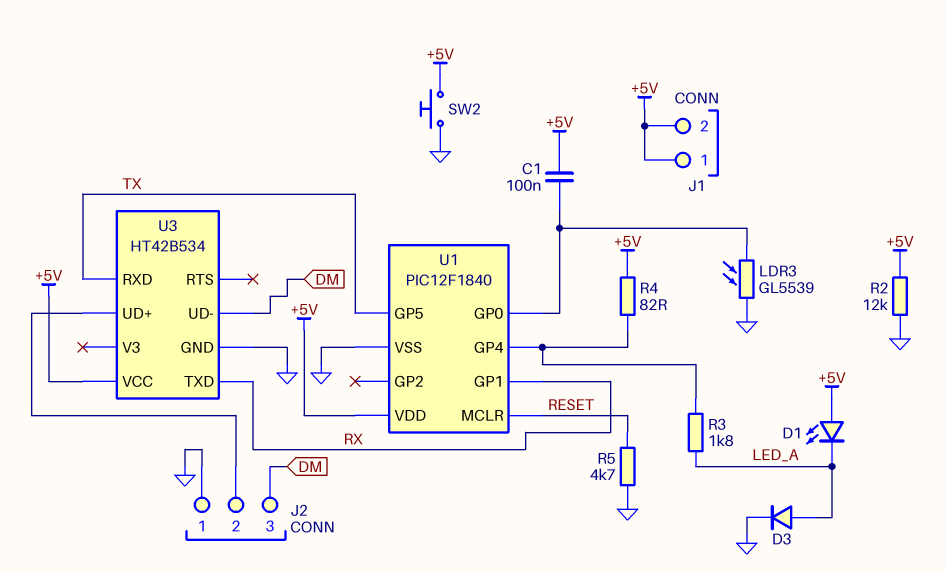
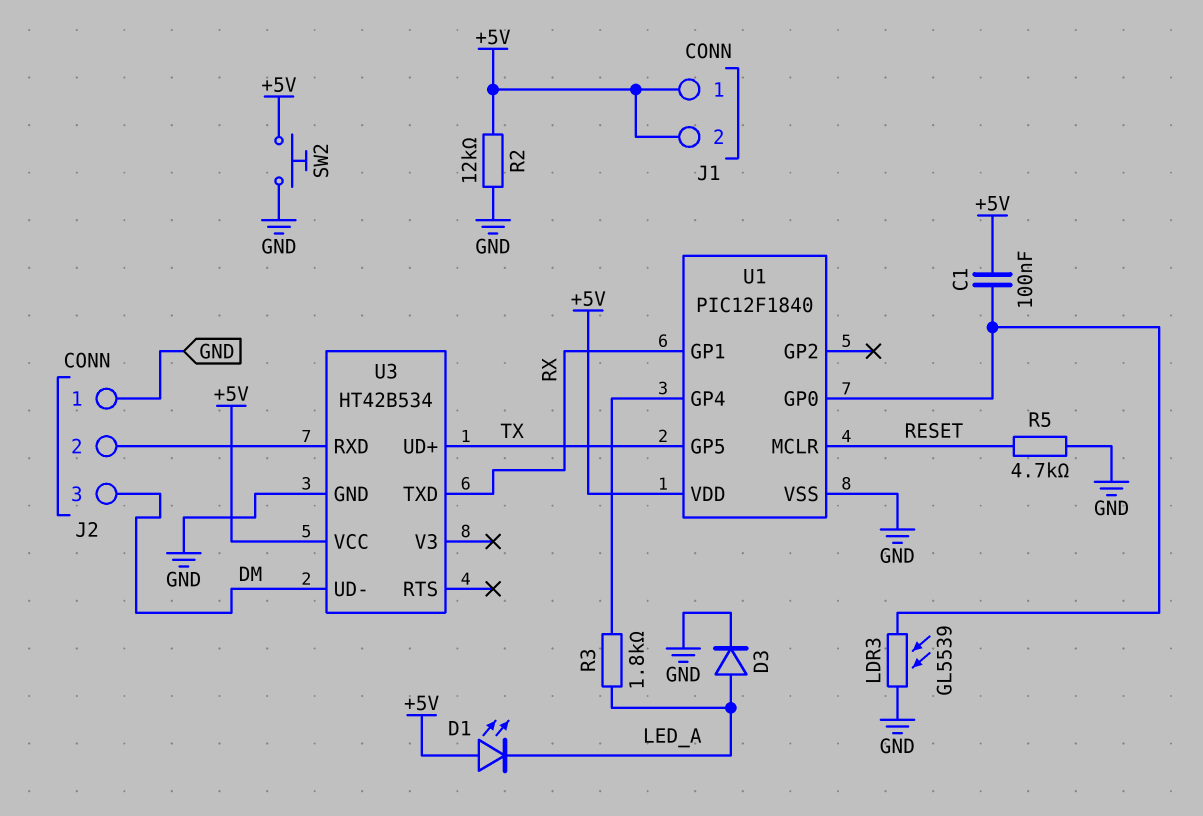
R4: 82 (+5V, U1/GP4) -> none
U3 pin RXD: TX -> J2/2
U3 pin UD+: J2/2 -> TX

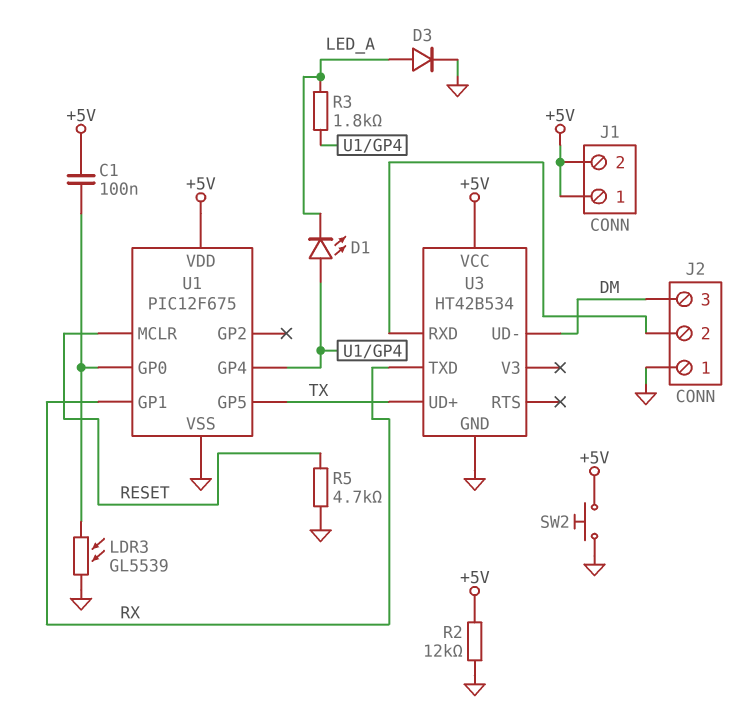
D1: LED (A +5V, K LED_A) -> LED (A U1/GP4, K LED_A)
U1: PIC12F1840 -> PIC12F675

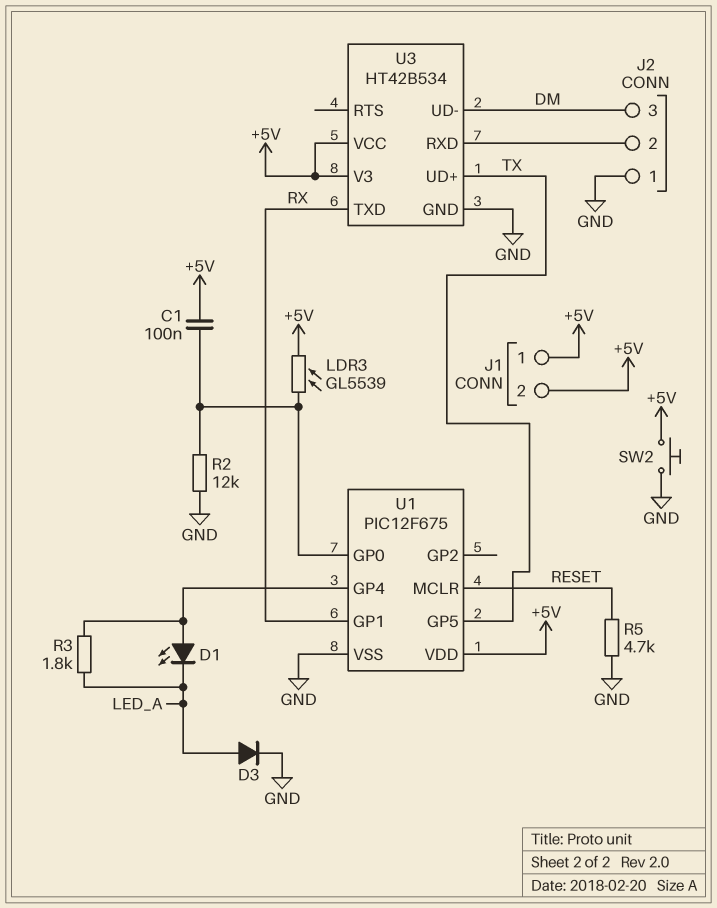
LDR3: GL5539 (GND, U1/GP0) -> GL5539 (+5V, U1/GP0)
R2: 12k (+5V, GND) -> 12k (GND, U1/GP0)
U3 pin V3: none -> +5V

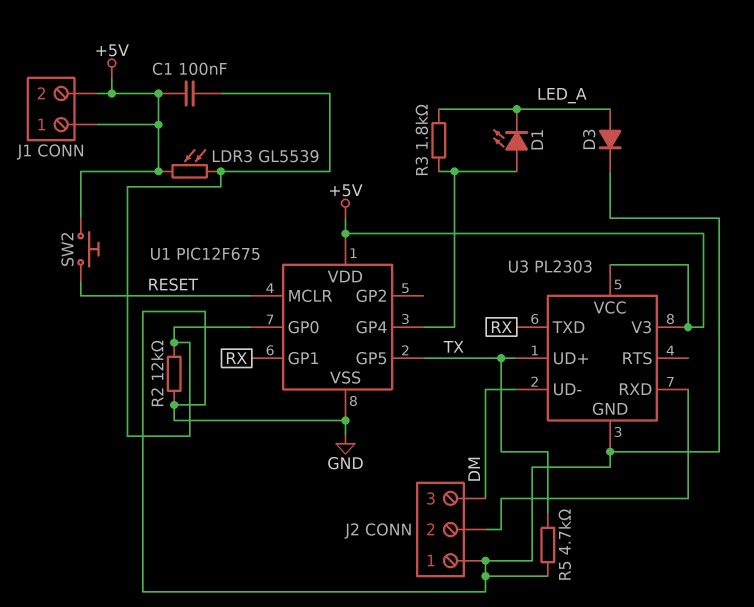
R5: 4.7k (GND, RESET) -> 4.7k (GND, TX)
SW2: button (+5V, GND) -> button (+5V, RESET)
U3: HT42B534 -> PL2303

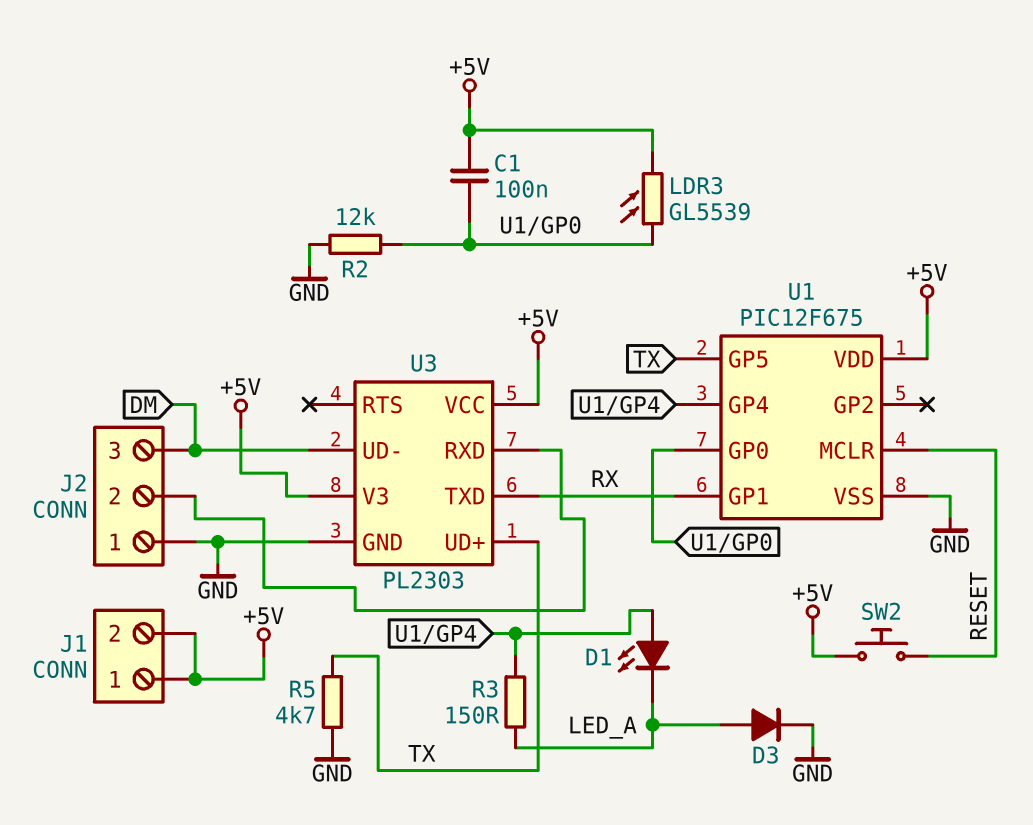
R3: 1.8k (LED_A, U1/GP4) -> 150 (LED_A, U1/GP4)

